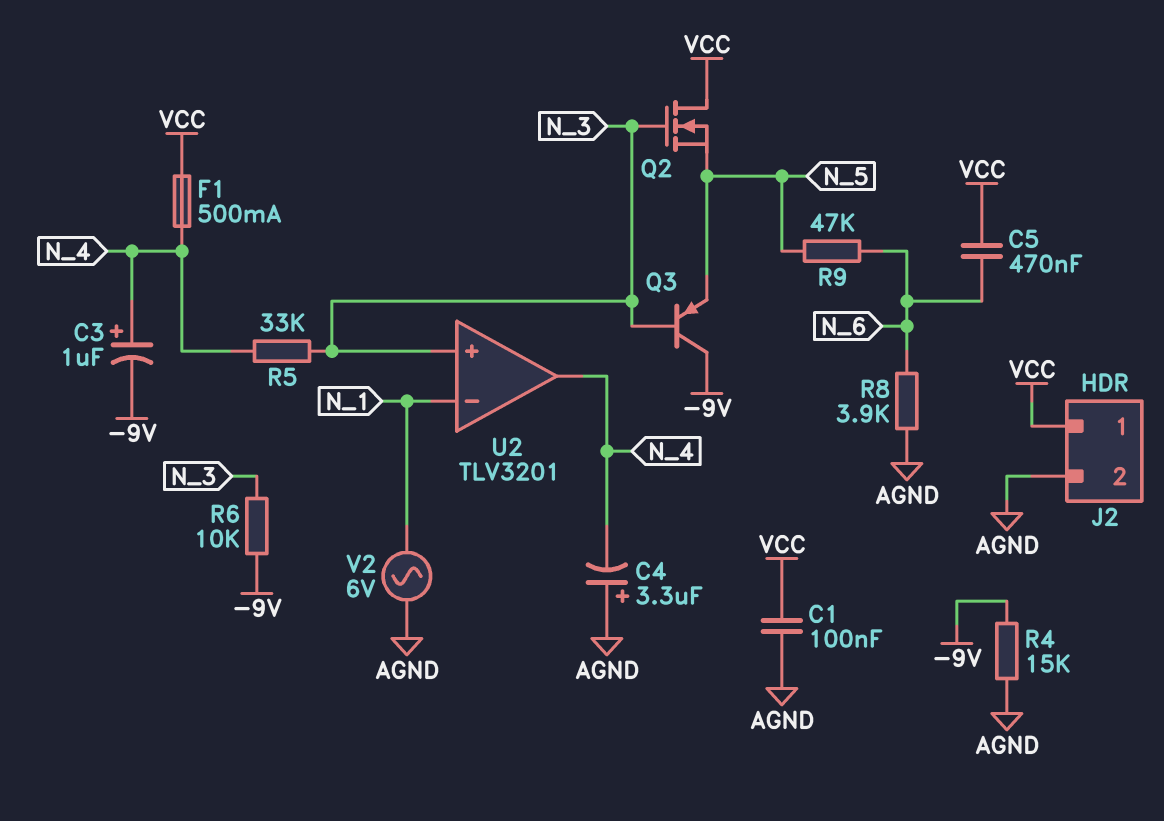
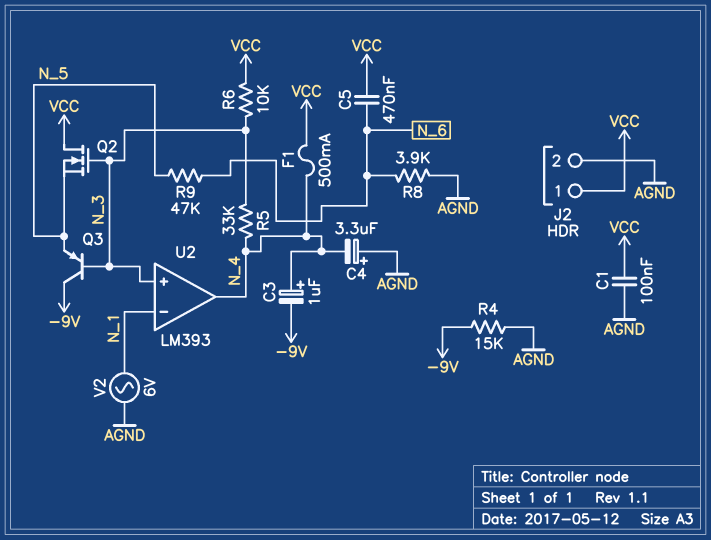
R6: 10k (-9V, N_3) -> 10k (N_3, VCC)
U2: TLV3201 -> LM393

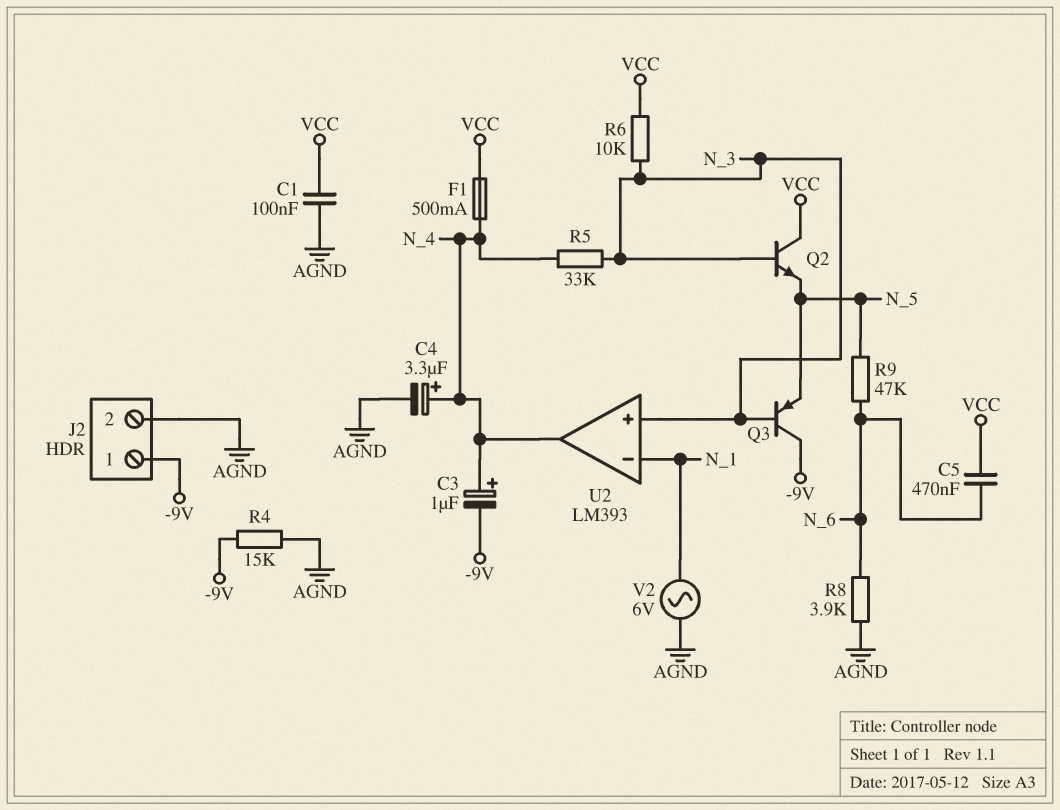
C4: 3.3uF (plus AGND, minus N_4) -> 3.3uF (plus N_4, minus AGND)
J2 pin 1: VCC -> -9V
Q2: NMOS (G N_3, D VCC, S N_5) -> NPN (B N_3, C VCC, E N_5)

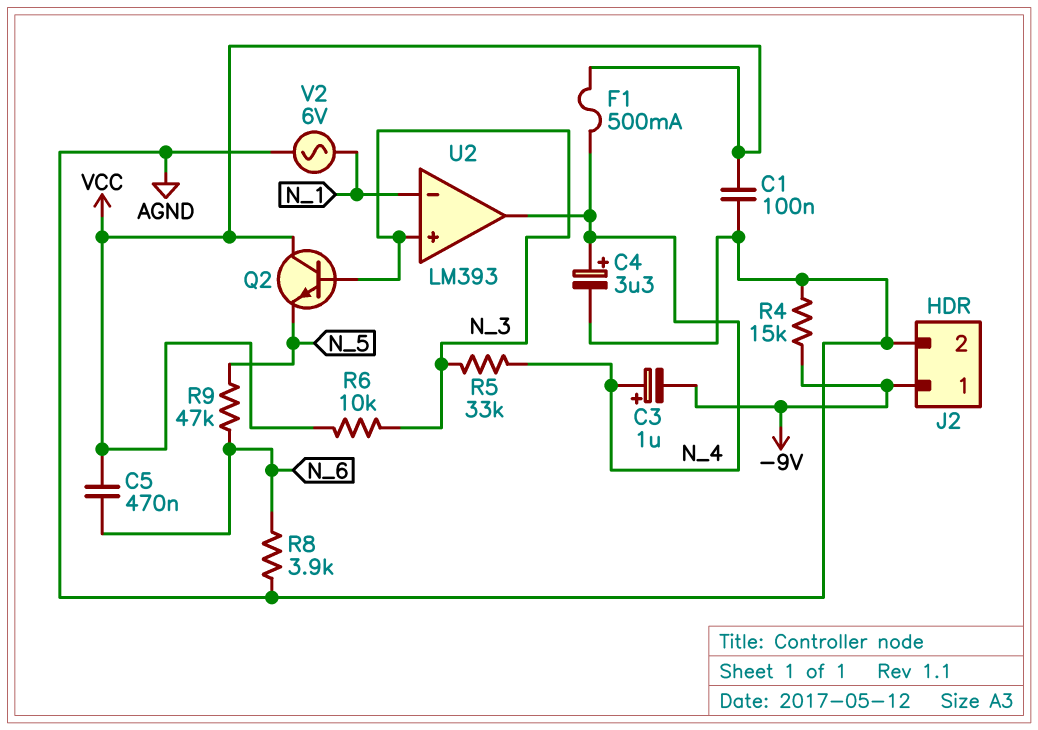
Q3: PNP (B N_3, C -9V, E N_5) -> none

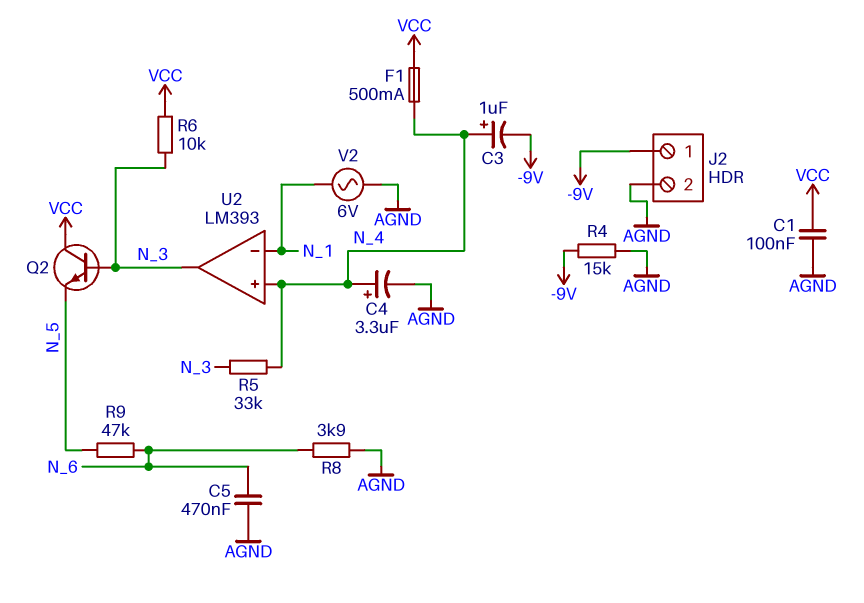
C5: 470nF (N_6, VCC) -> 470nF (AGND, N_6)
U2 pin in+: N_3 -> N_4
U2 pin out: N_4 -> N_3

